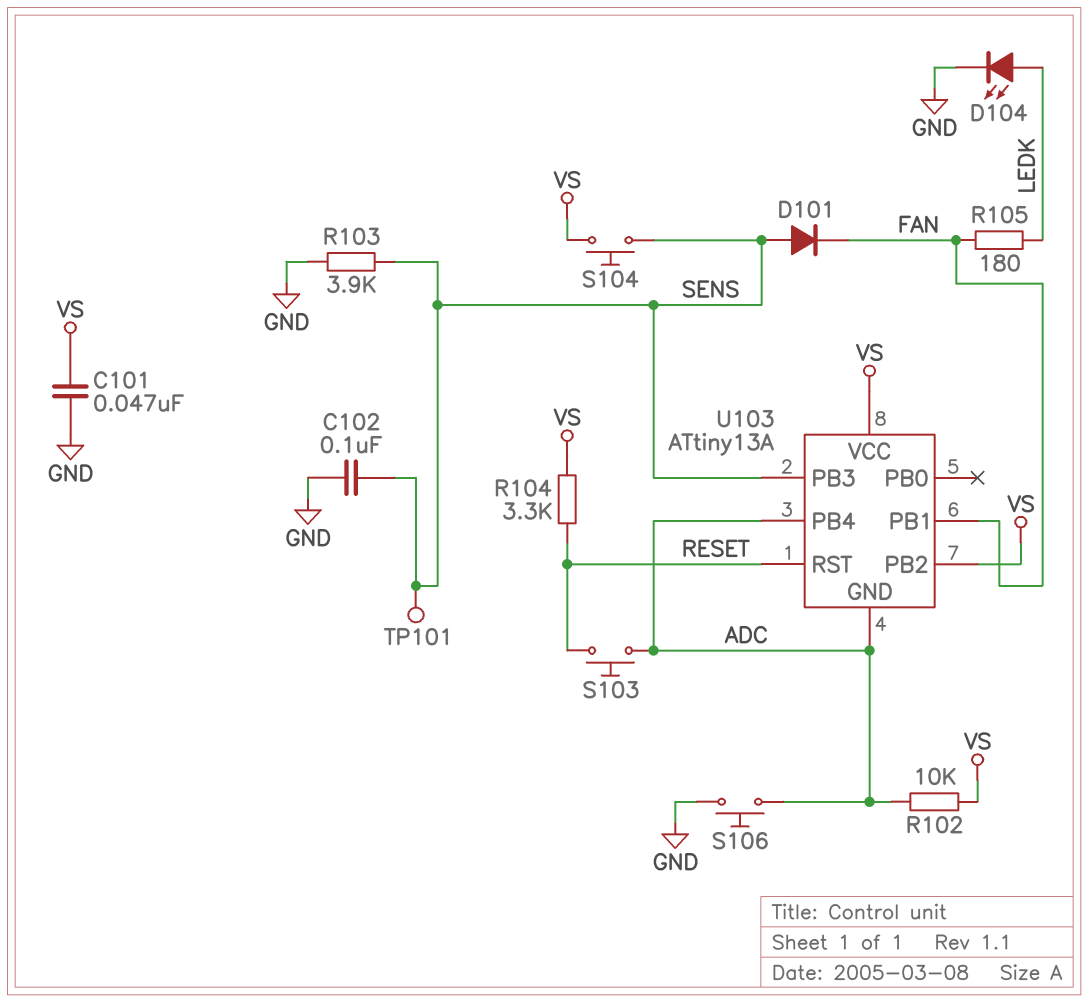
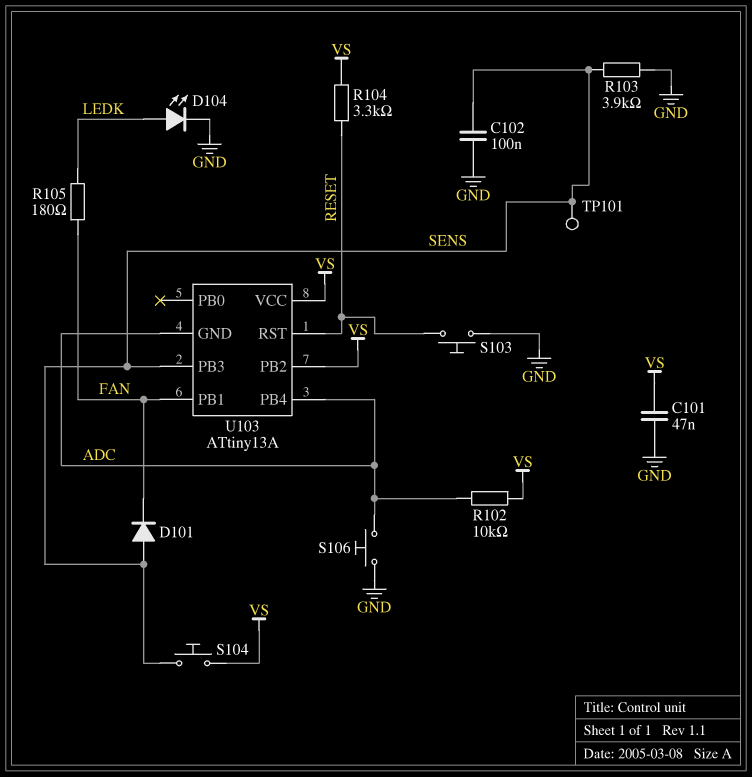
S103: button (ADC, RESET) -> button (GND, RESET)

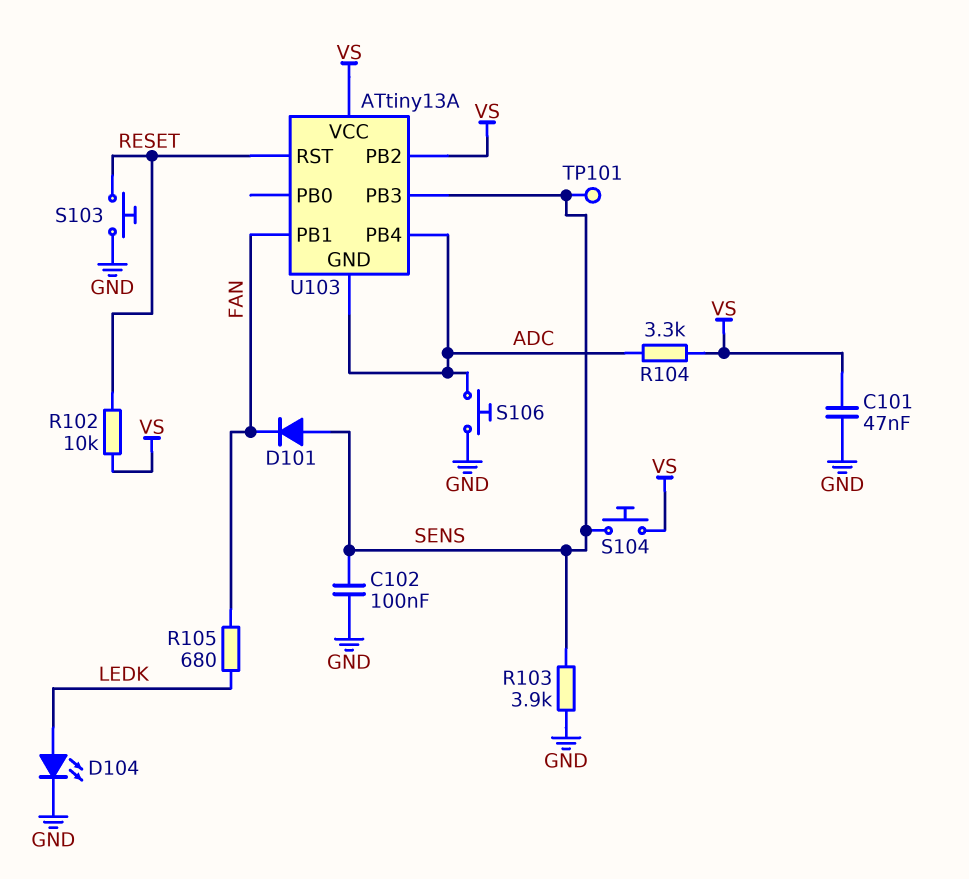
R102: 10k (ADC, VS) -> 10k (RESET, VS)
R104: 3.3k (RESET, VS) -> 3.3k (ADC, VS)
R105: 180 (FAN, LEDK) -> 680 (FAN, LEDK)

